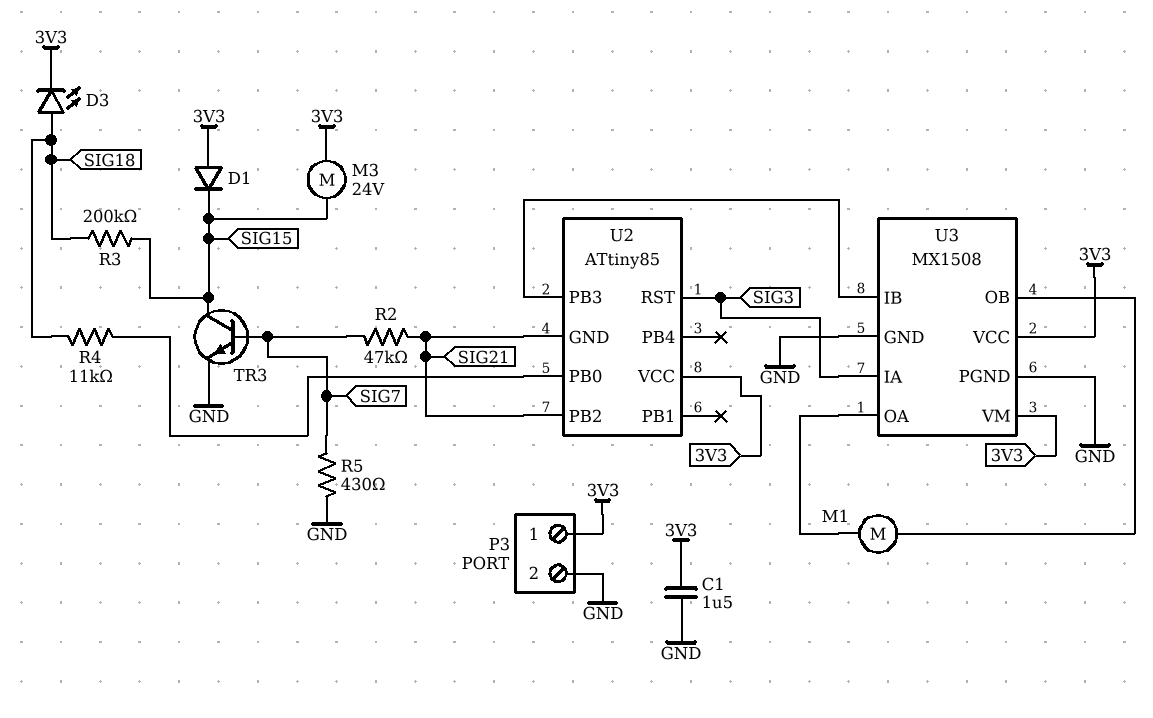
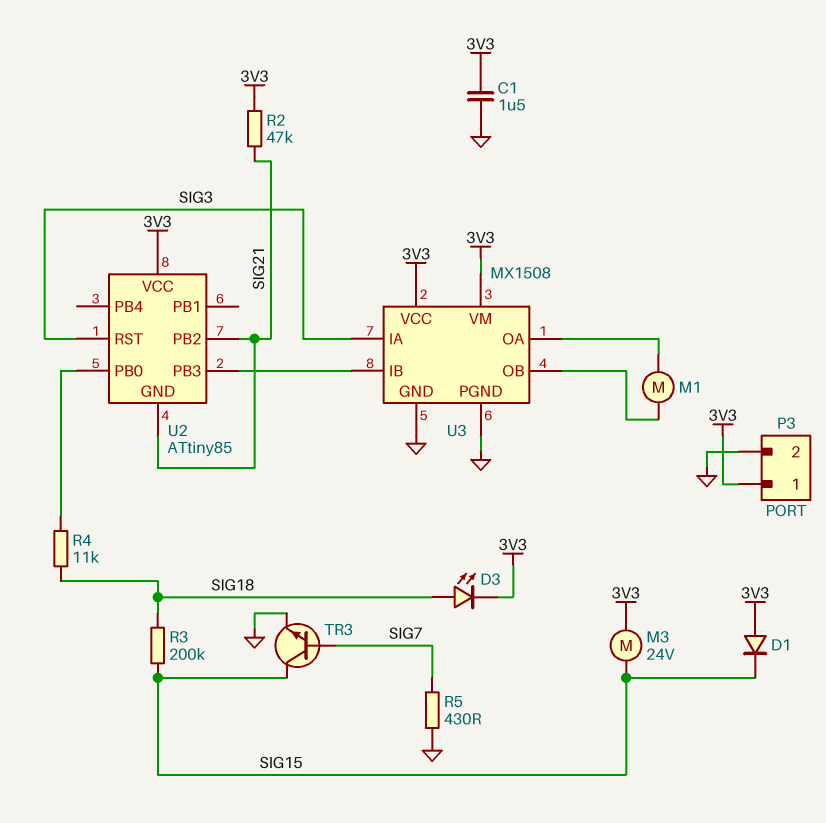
R2: 47k (SIG7, SIG21) -> 47k (3V3, SIG21)

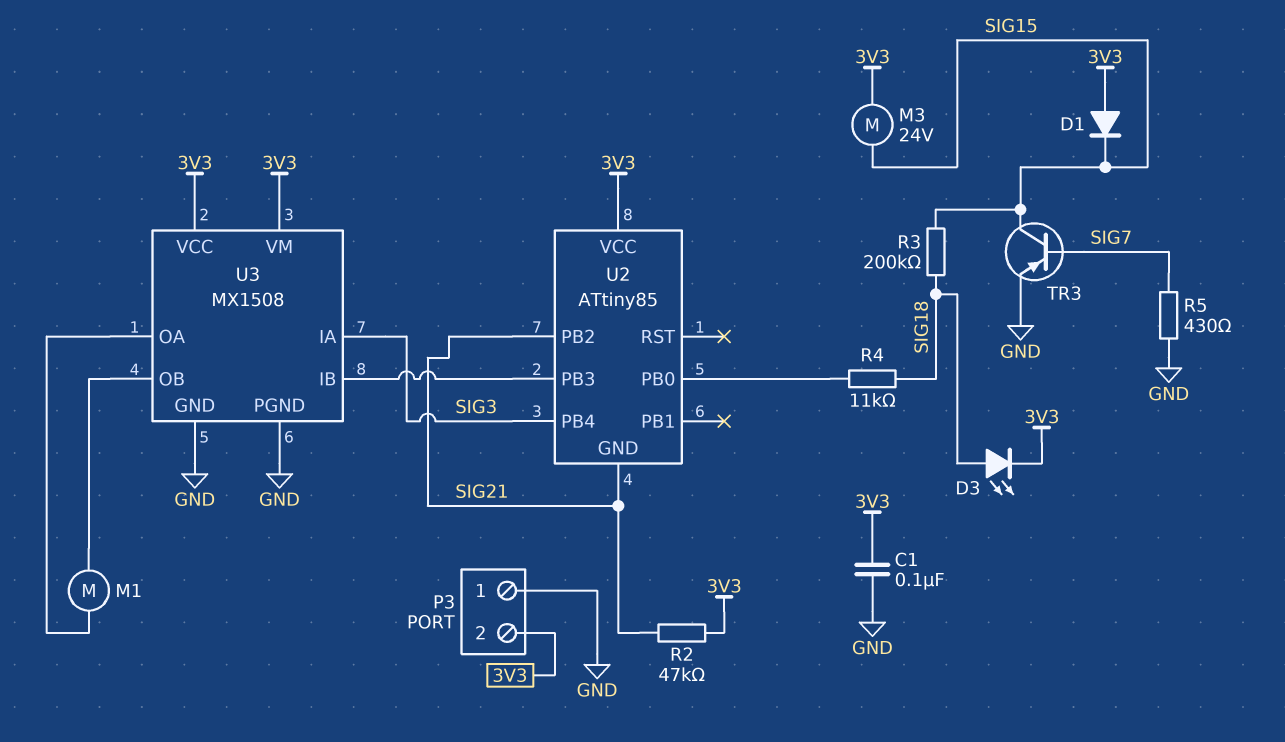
C1: 1.5uF (3V3, GND) -> 100nF (3V3, GND)
P3 pin 1: 3V3 -> GND
P3 pin 2: GND -> 3V3
TR3: NPN (B SIG7, C SIG15, E GND) -> PNP (B SIG7, C SIG15, E GND)
U2 pin PB4: none -> SIG3
U2 pin RST: SIG3 -> none

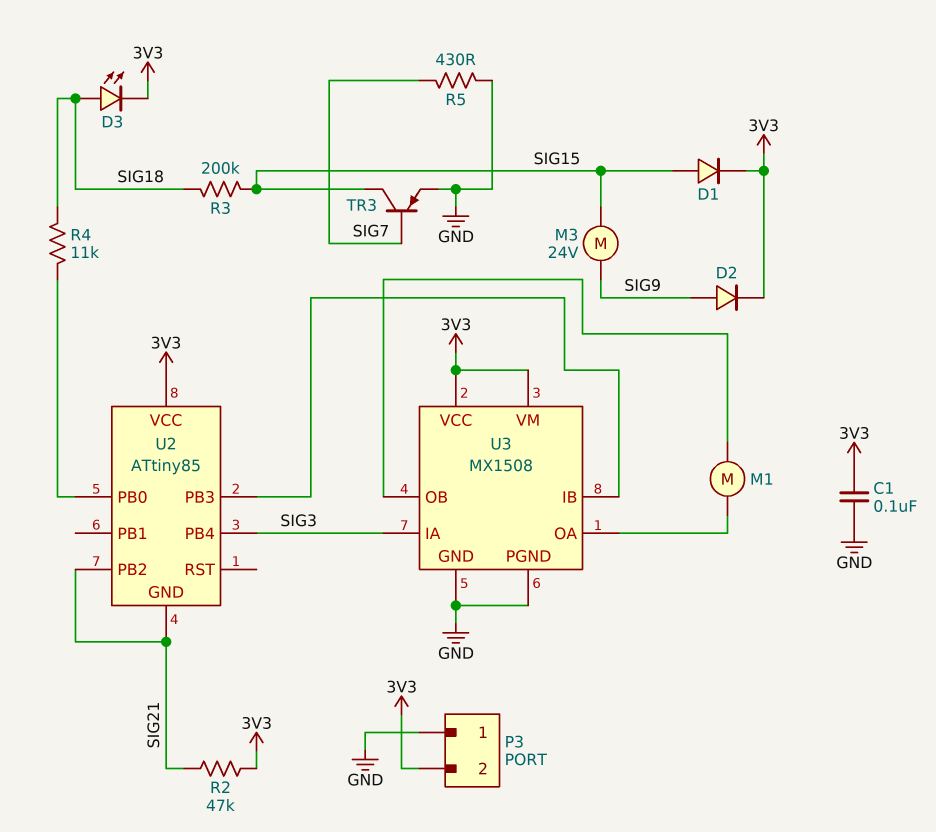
D1: diode (A 3V3, K SIG15) -> diode (A SIG15, K 3V3)
D2: none -> diode (A SIG9, K 3V3)
M3: motor 24V (3V3, SIG15) -> motor 24V (SIG9, SIG15)

